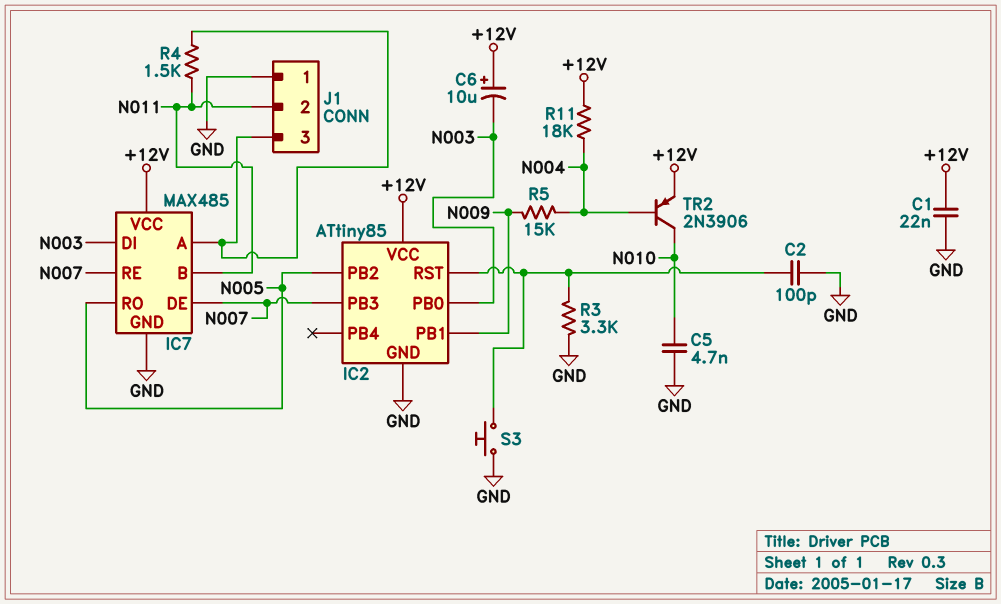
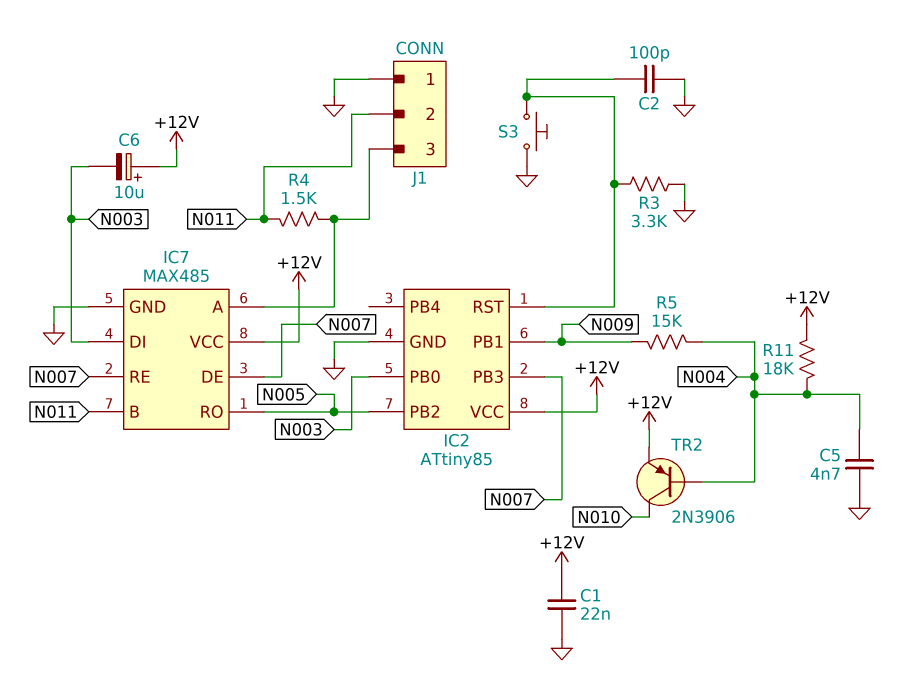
C5: 4.7nF (GND, N010) -> 4.7nF (GND, N004)

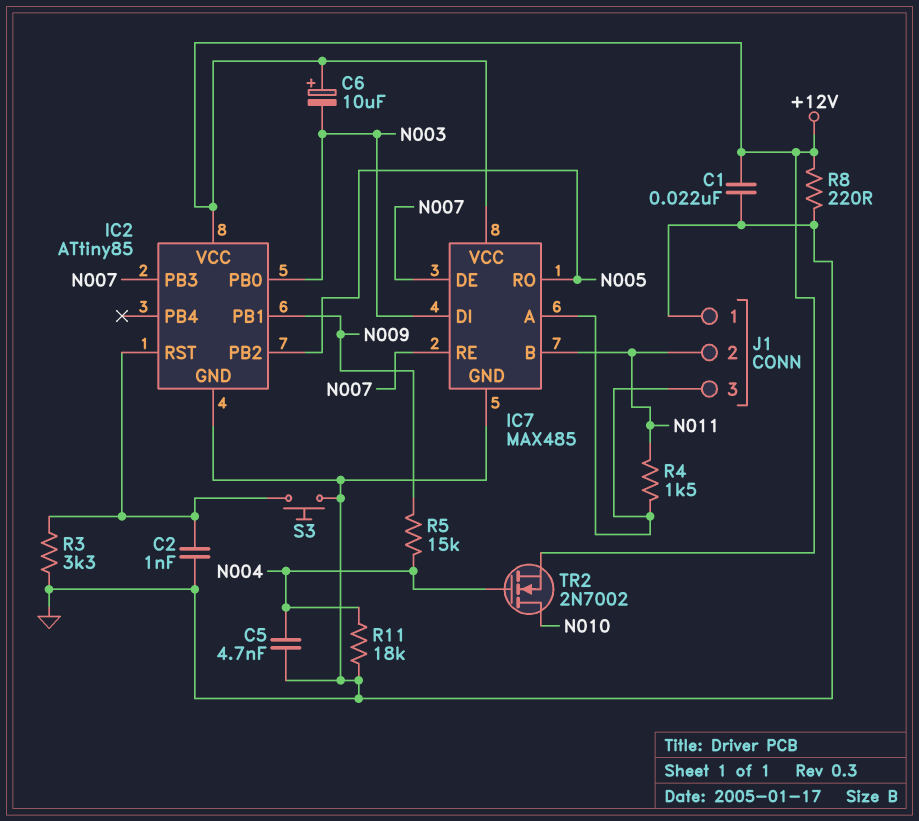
C2: 100pF (GND, IC2/RST) -> 1nF (GND, IC2/RST)
R8: none -> 220 (+12V, GND)
R11: 18k (+12V, N004) -> 18k (GND, N004)
TR2: PNP 2N3906 (B N004, C N010, E +12V) -> NMOS 2N7002 (G N004, D N010, S +12V)

